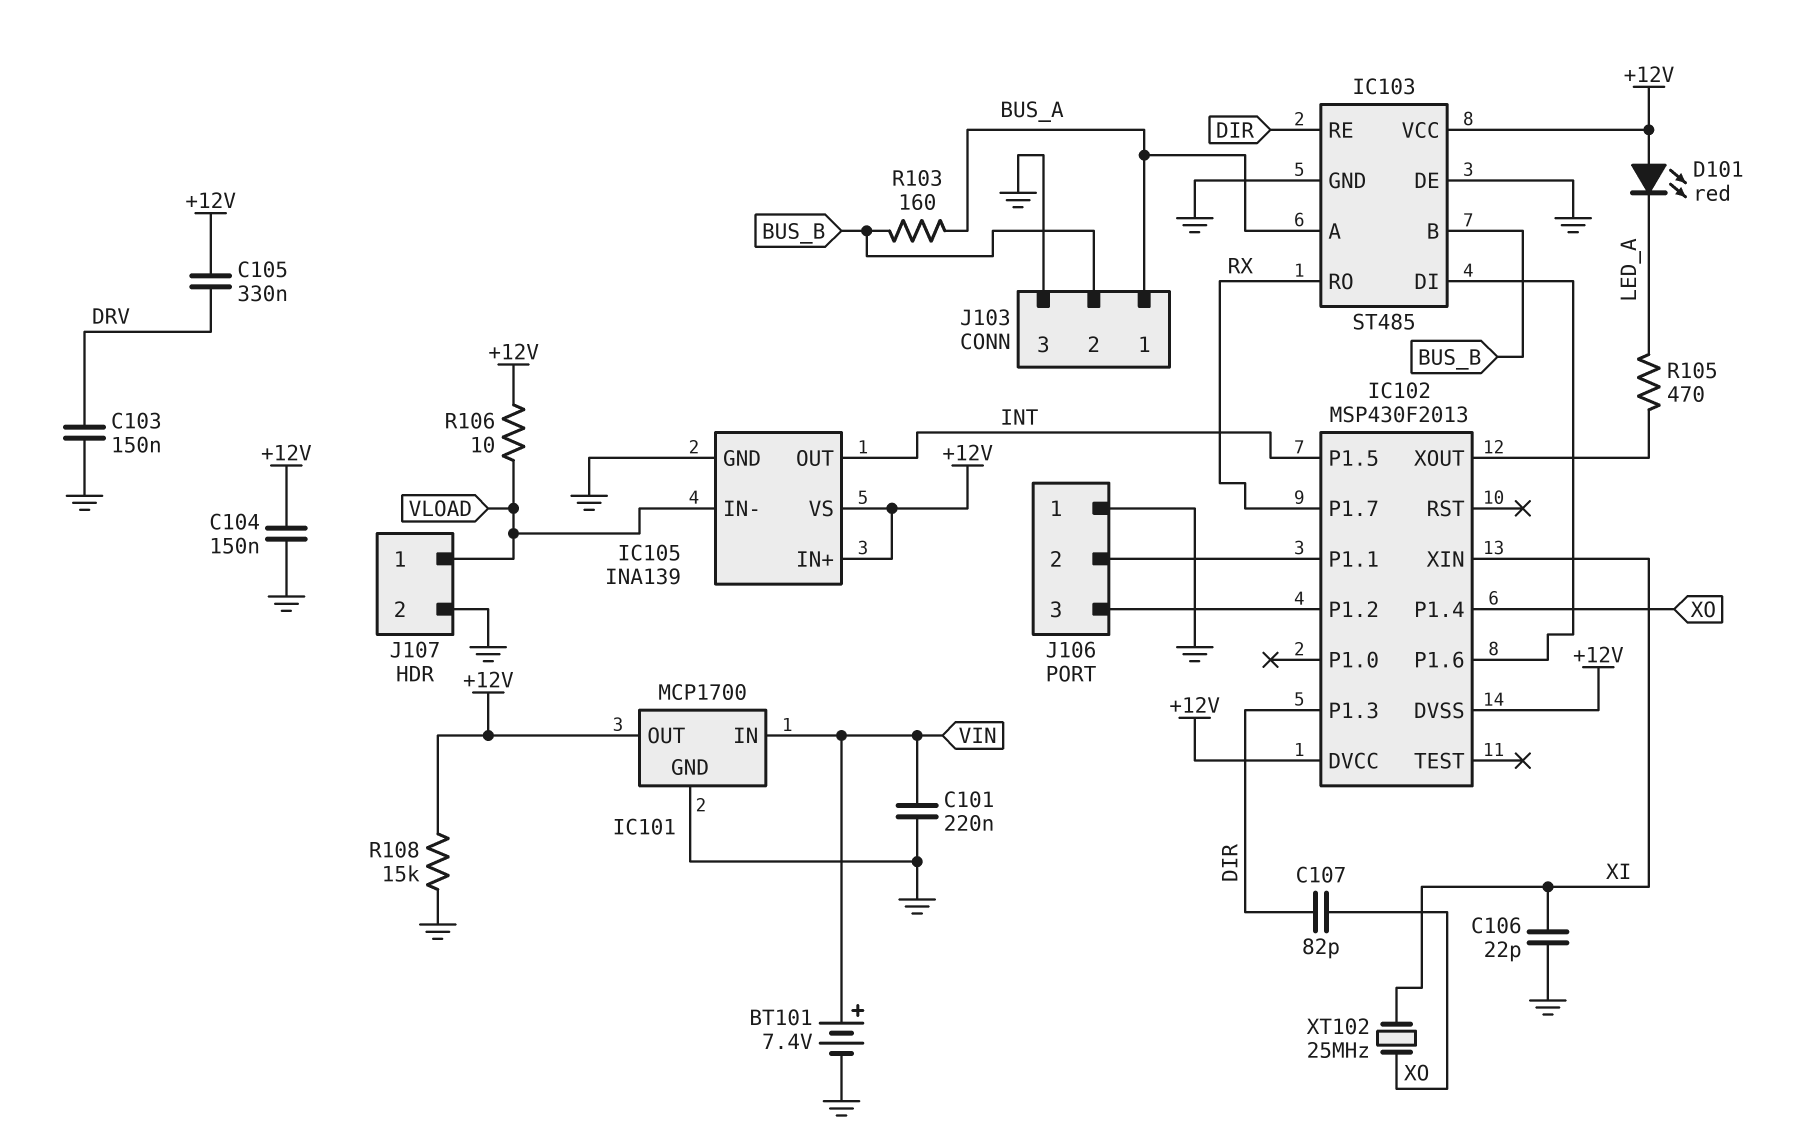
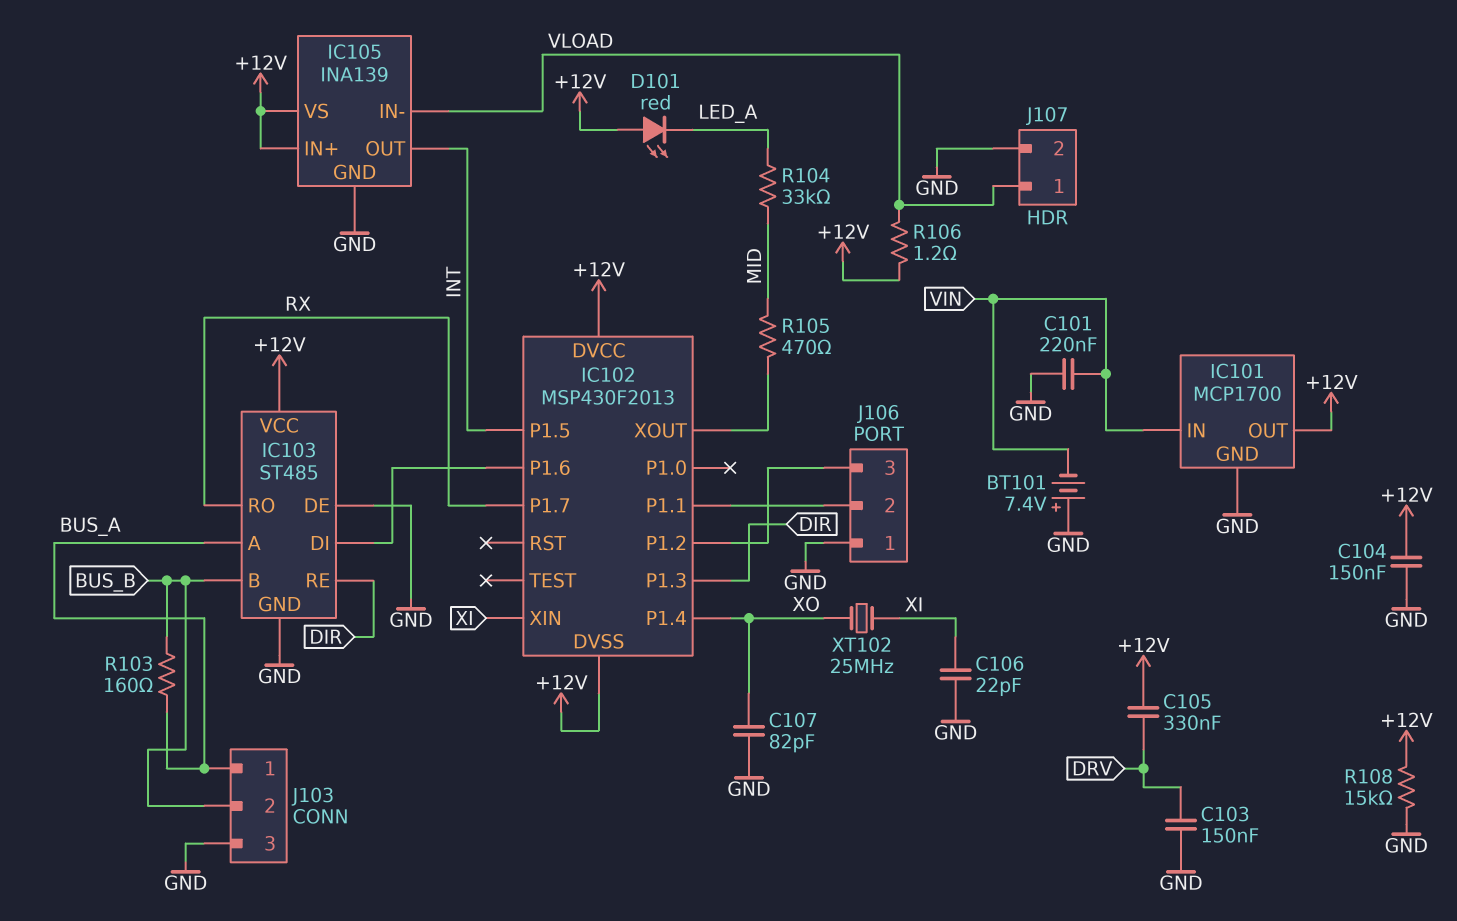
BT101: 7.4V (plus VIN, minus GND) -> 7.4V (plus GND, minus VIN)
C107: 82pF (DIR, XO) -> 82pF (GND, XO)
R104: none -> 33k (LED_A, MID)
R105: 470 (IC102/XOUT, LED_A) -> 470 (IC102/XOUT, MID)
R106: 10 (+12V, VLOAD) -> 1.2 (+12V, VLOAD)

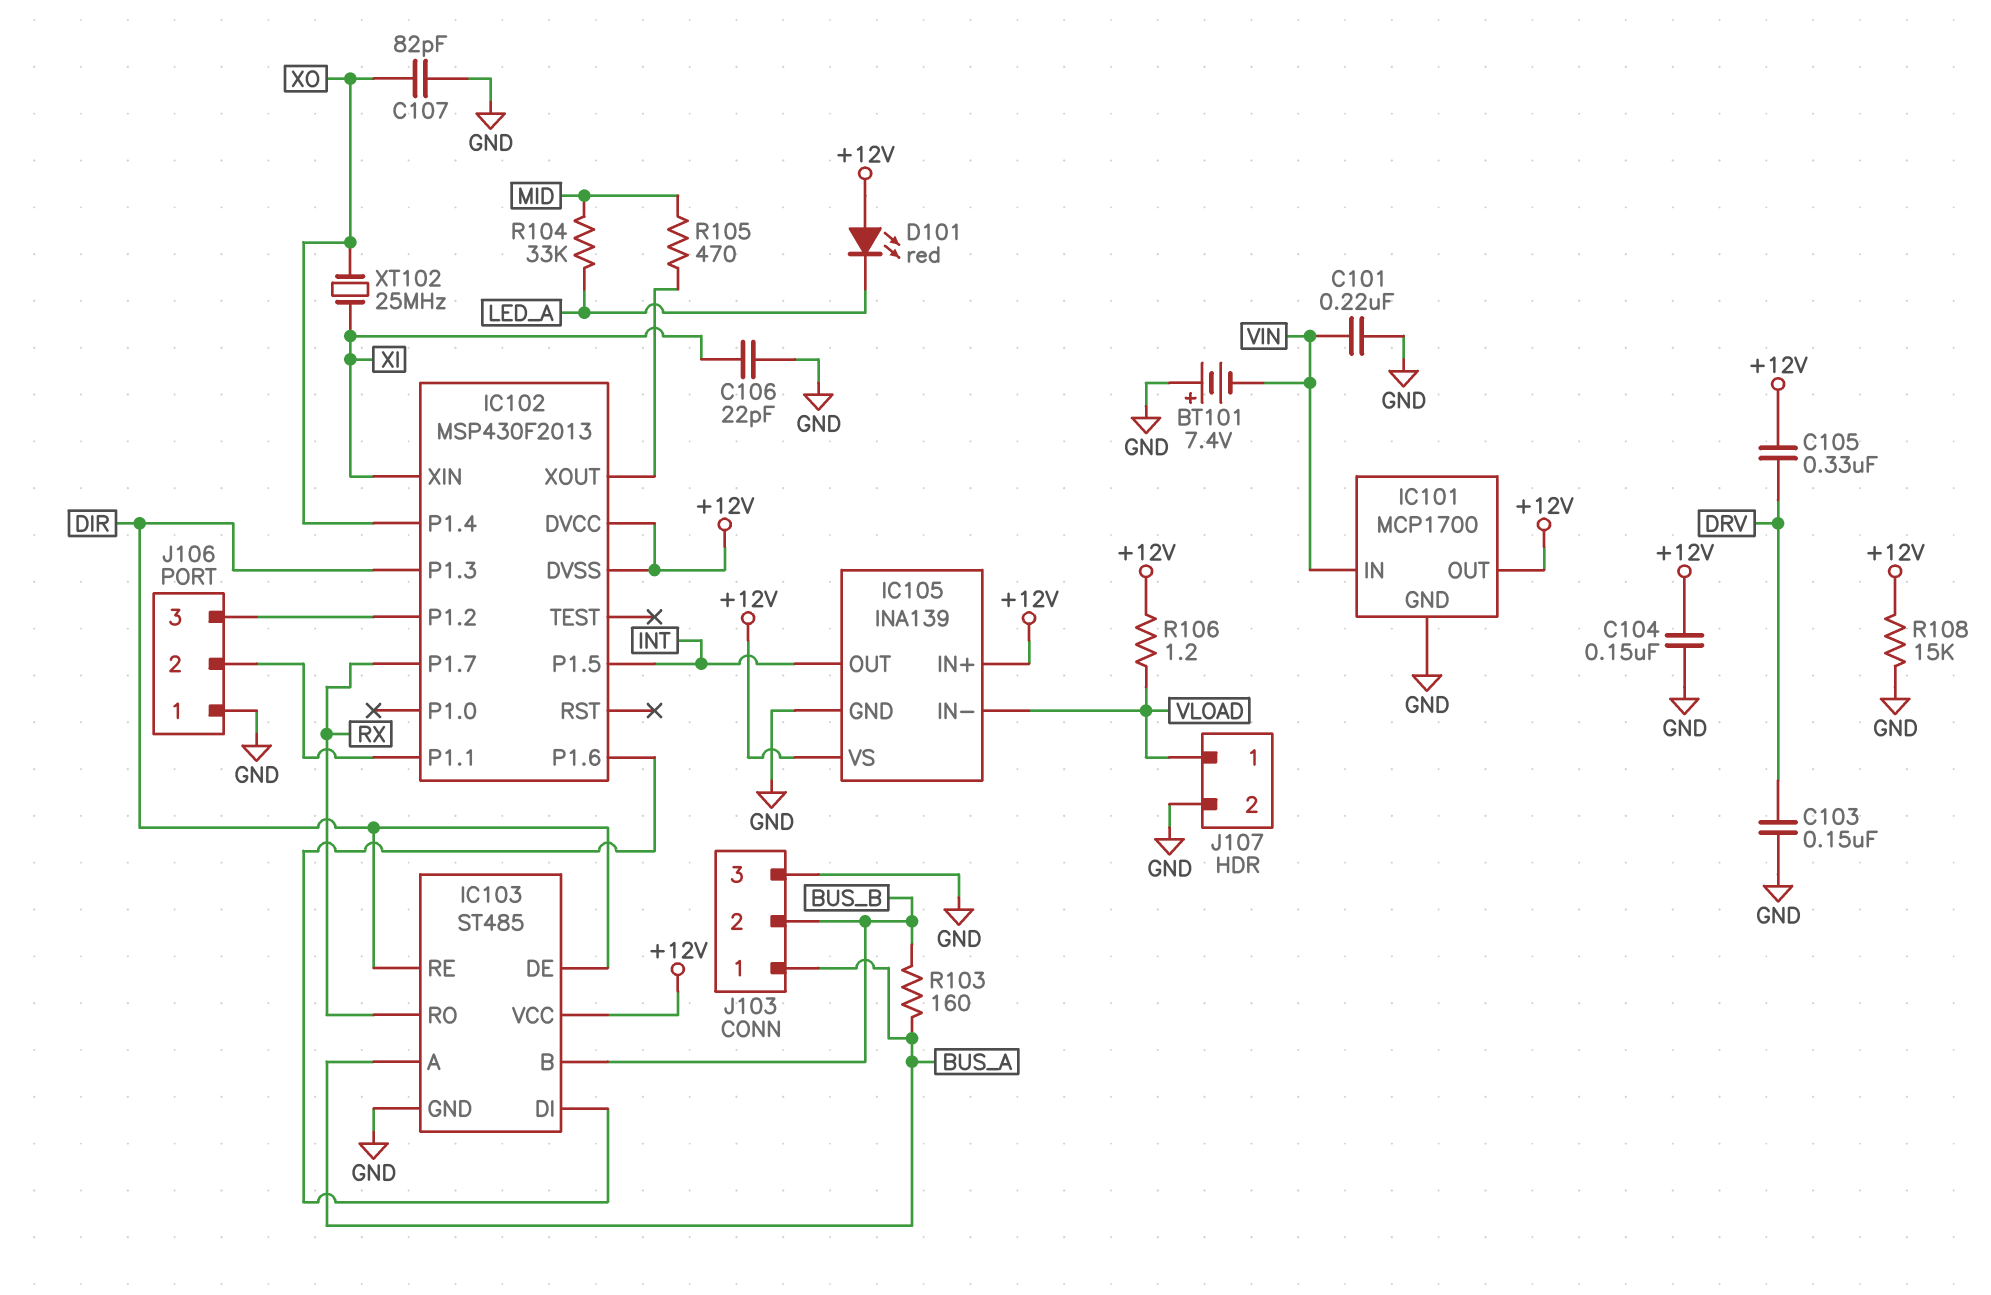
IC103 pin DE: GND -> DIR

